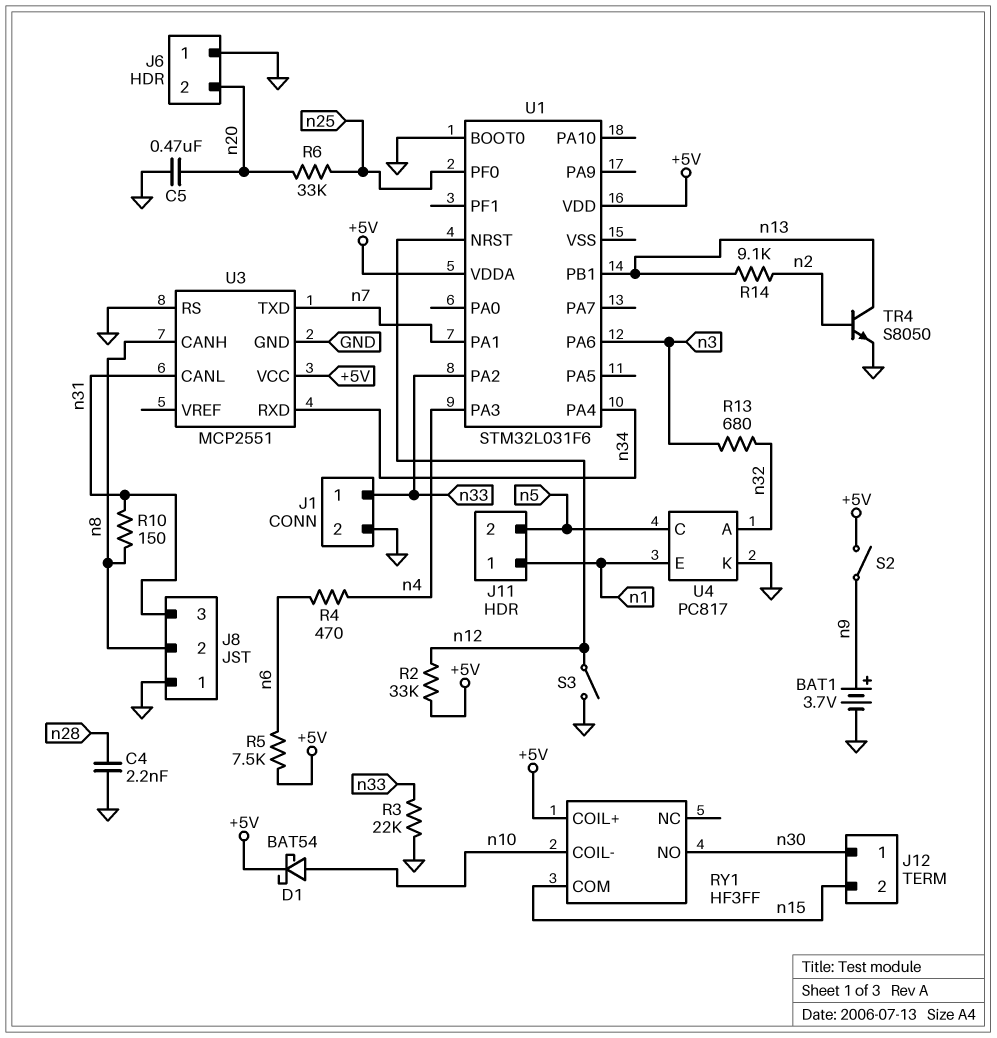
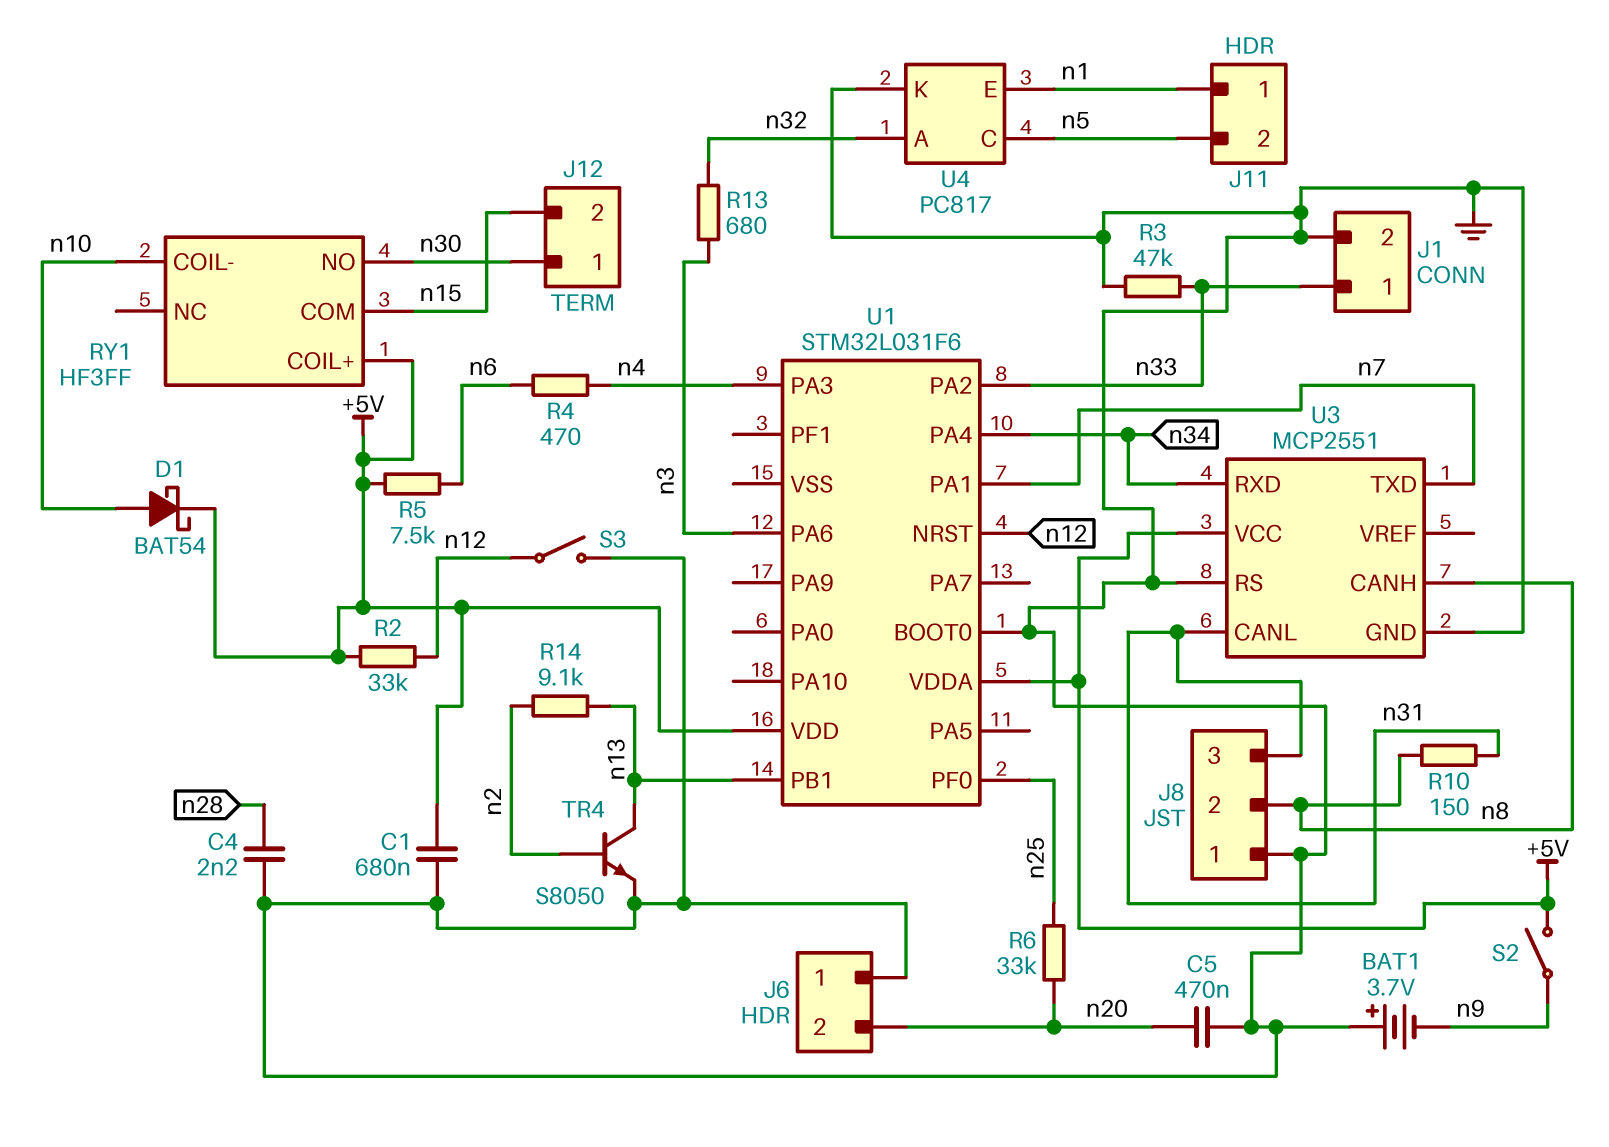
BAT1: 3.7V (plus n9, minus GND) -> 3.7V (plus GND, minus n9)
C1: none -> 680nF (+5V, GND)
R3: 22k (GND, n33) -> 47k (GND, n33)

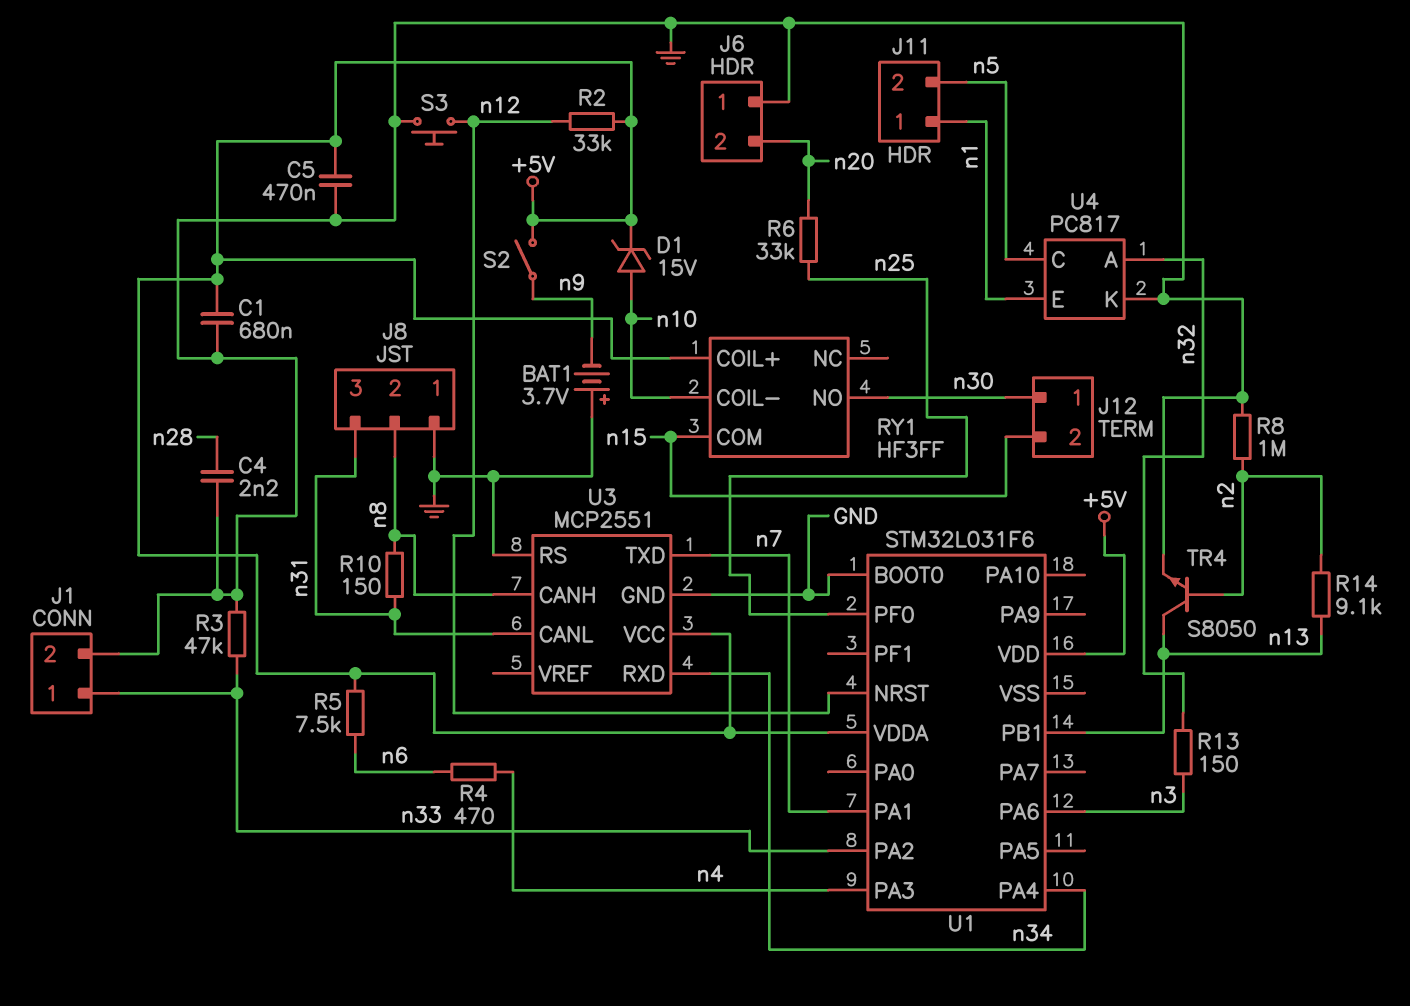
C5: 470nF (GND, n20) -> 470nF (+5V, GND)
D1: schottky BAT54 (A n10, K +5V) -> zener 15V (A n10, K +5V)
R8: none -> 1M (GND, n2)
R13: 680 (n3, n32) -> 150 (n3, n32)
S3: switch (GND, n12) -> button (GND, n12)

